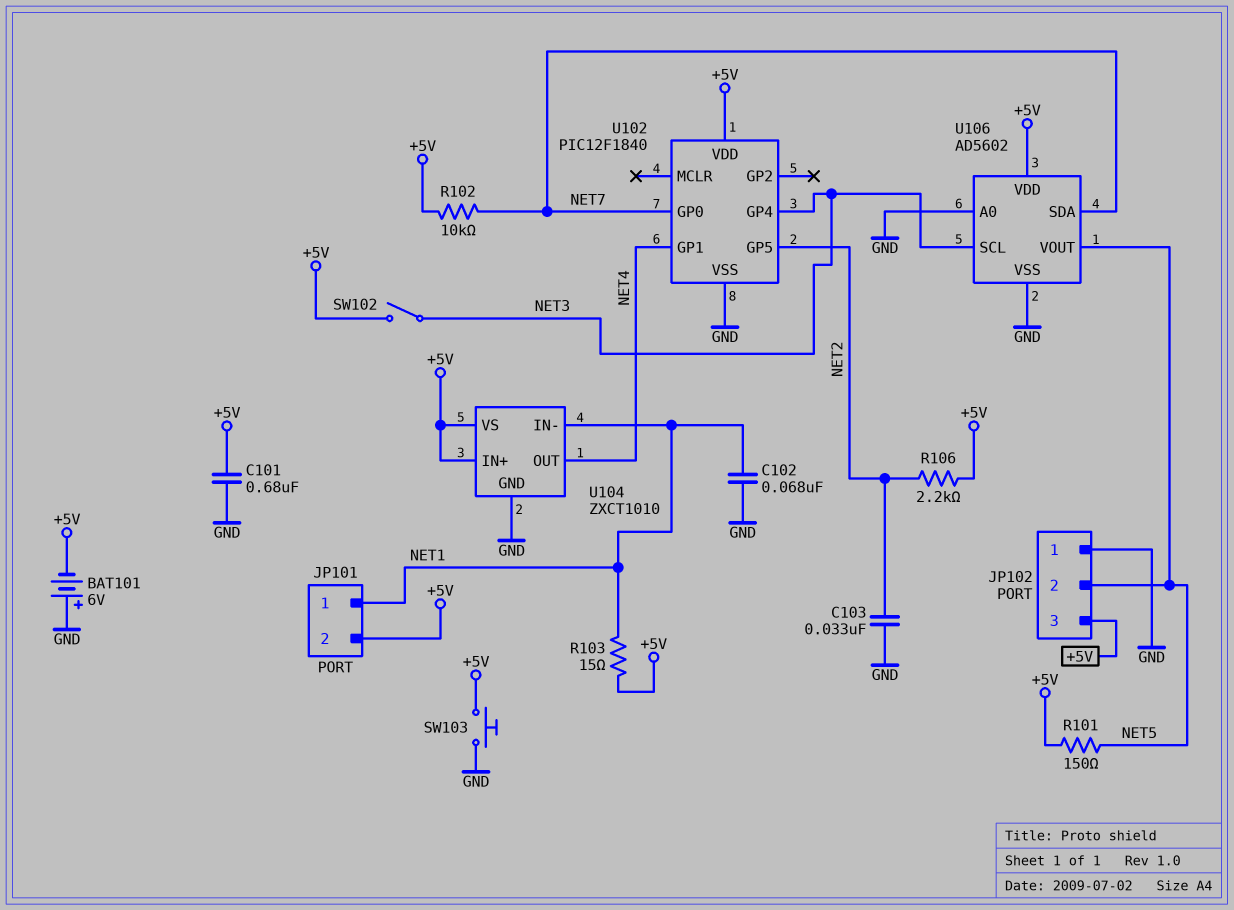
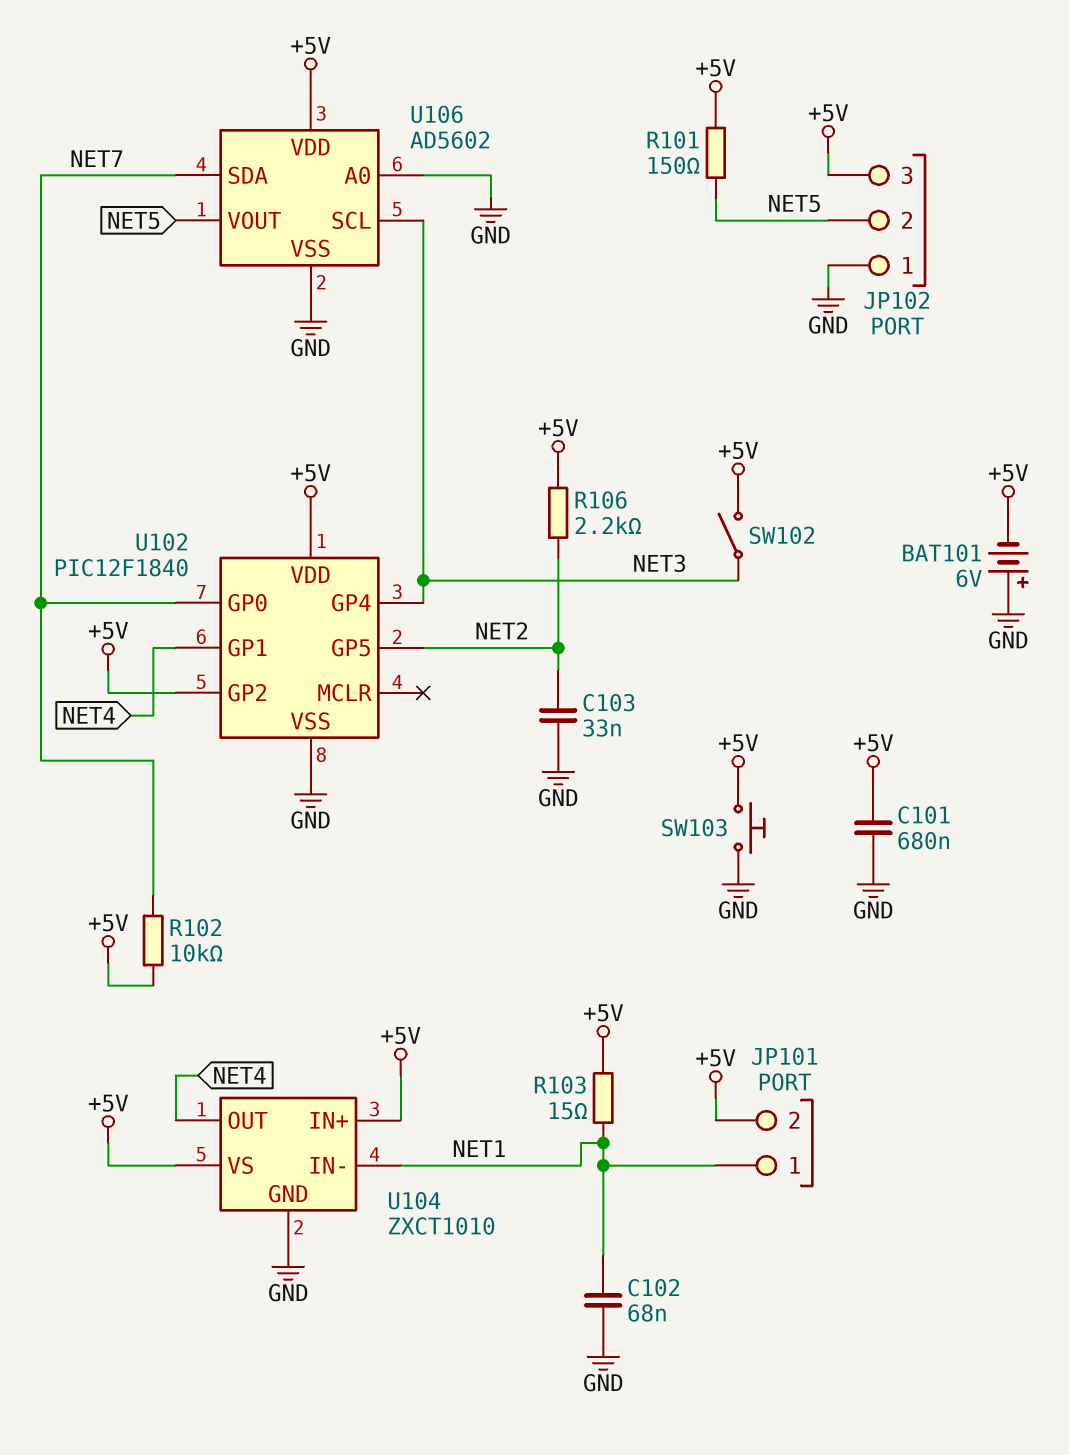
U102 pin GP2: none -> +5V

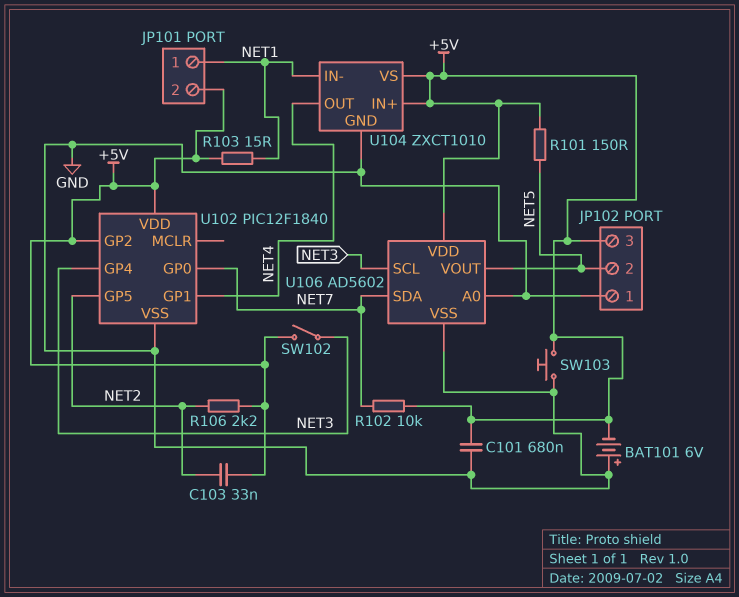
C102: 68nF (GND, NET1) -> none
C103: 33nF (GND, NET2) -> 33nF (+5V, NET2)

